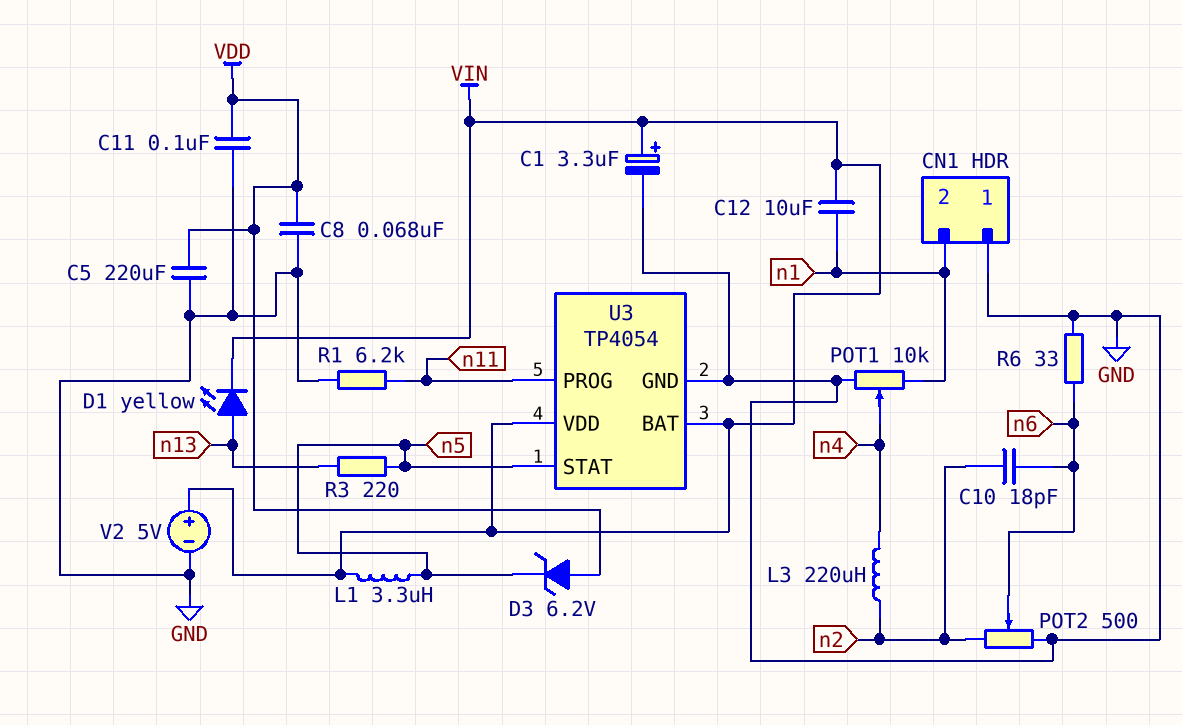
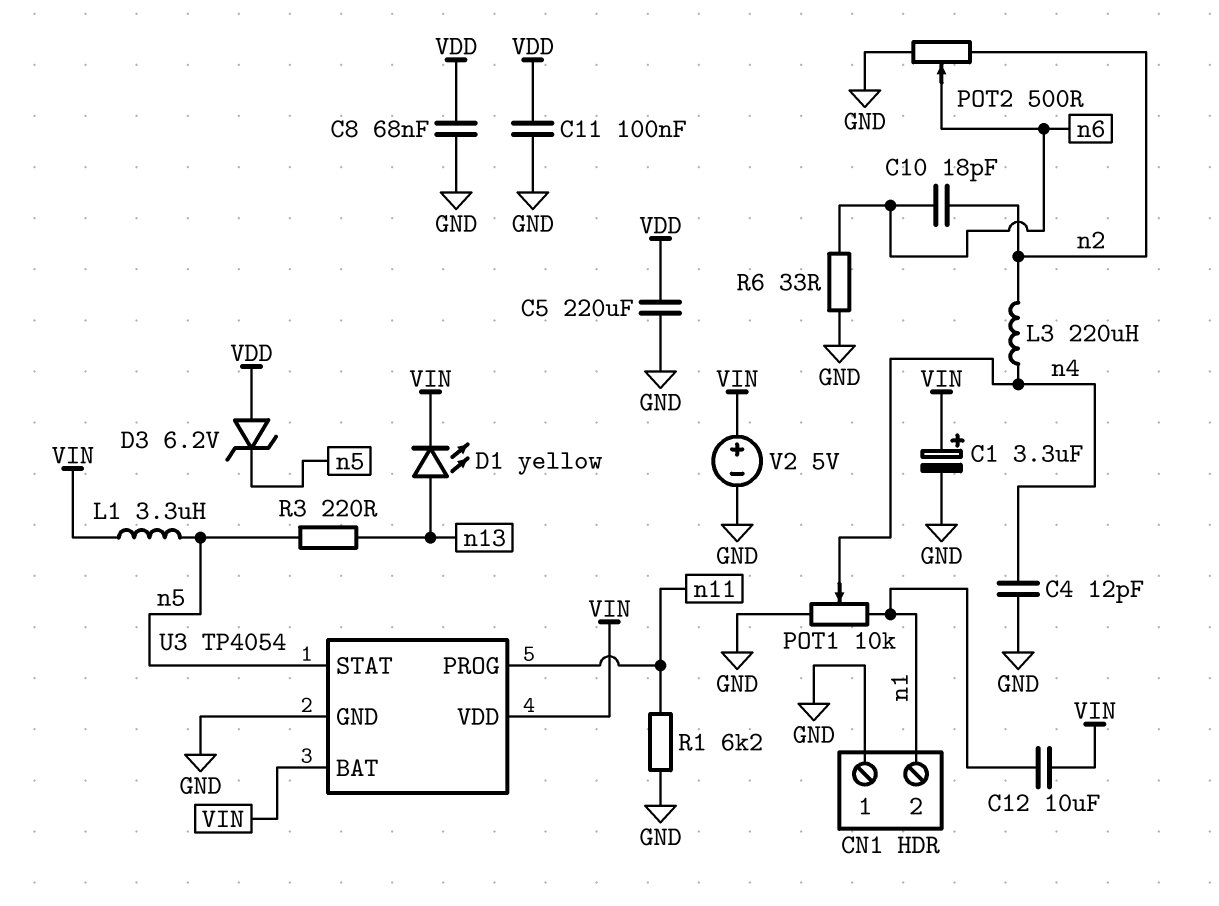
C4: none -> 12pF (GND, n4)

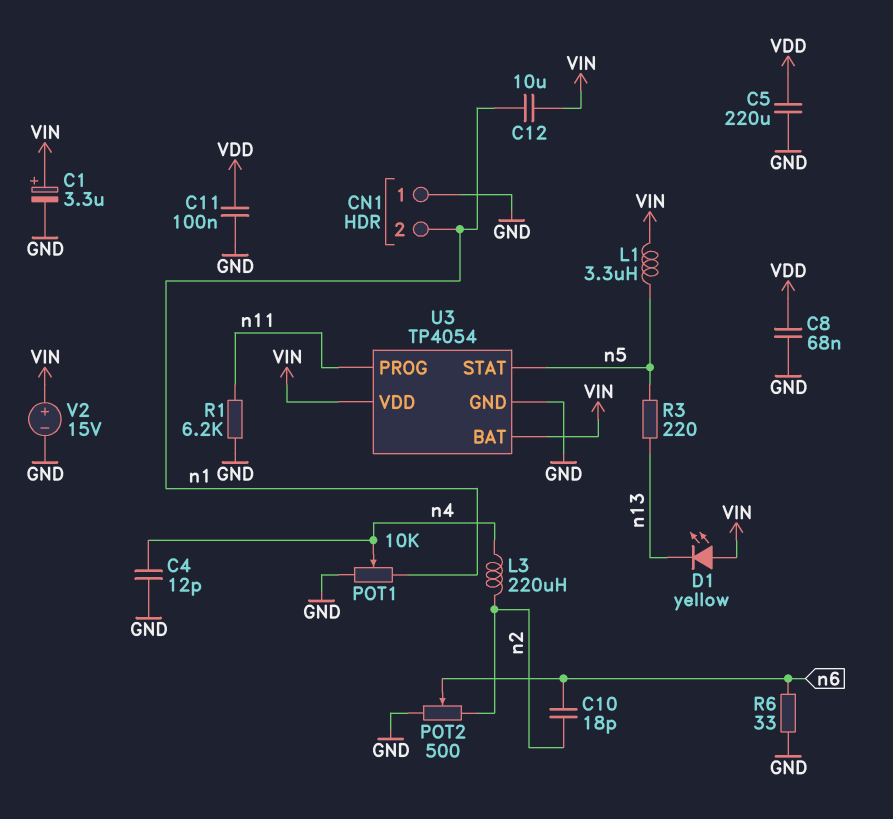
D1: LED yellow (A n13, K VIN) -> LED yellow (A VIN, K n13)
D3: zener 6.2V (A VDD, K n5) -> none
V2: 5V (plus VIN, minus GND) -> 15V (plus VIN, minus GND)

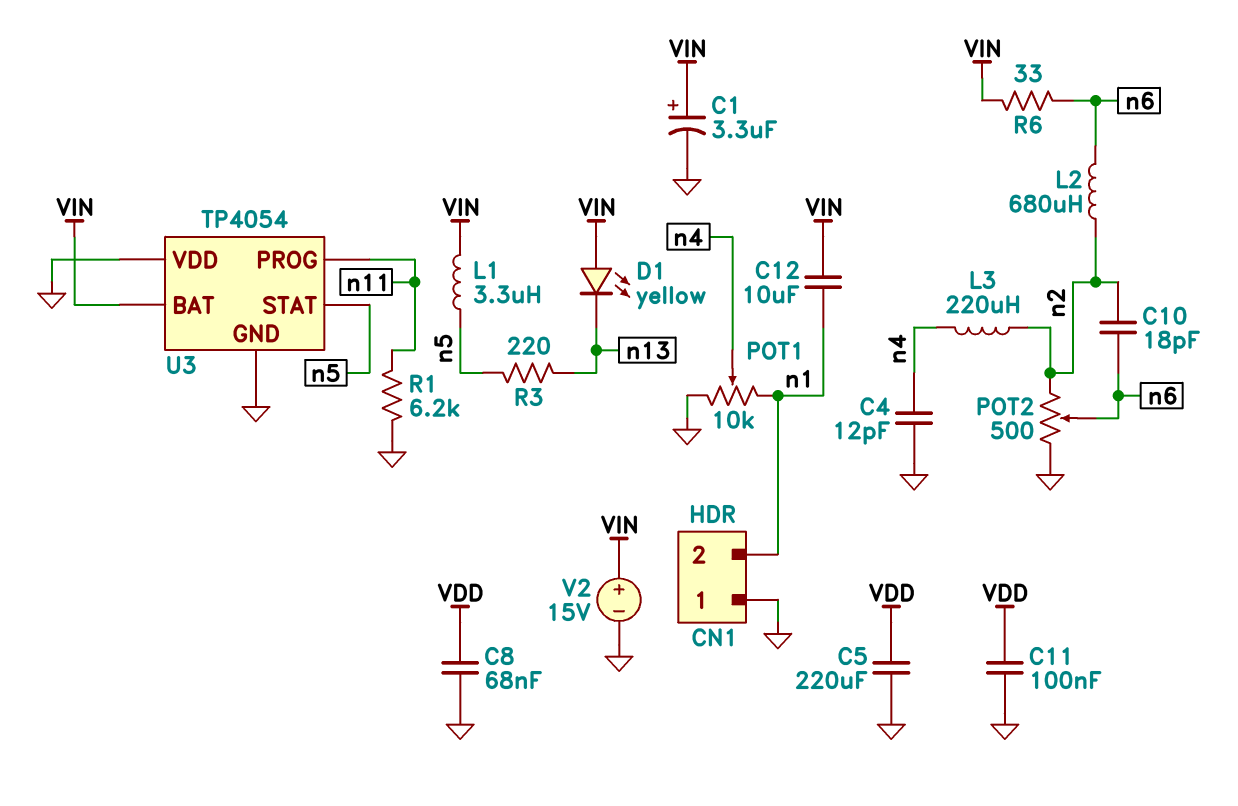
L2: none -> 680uH (n2, n6)
R6: 33 (GND, n6) -> 33 (VIN, n6)
U3 pin VDD: VIN -> GND

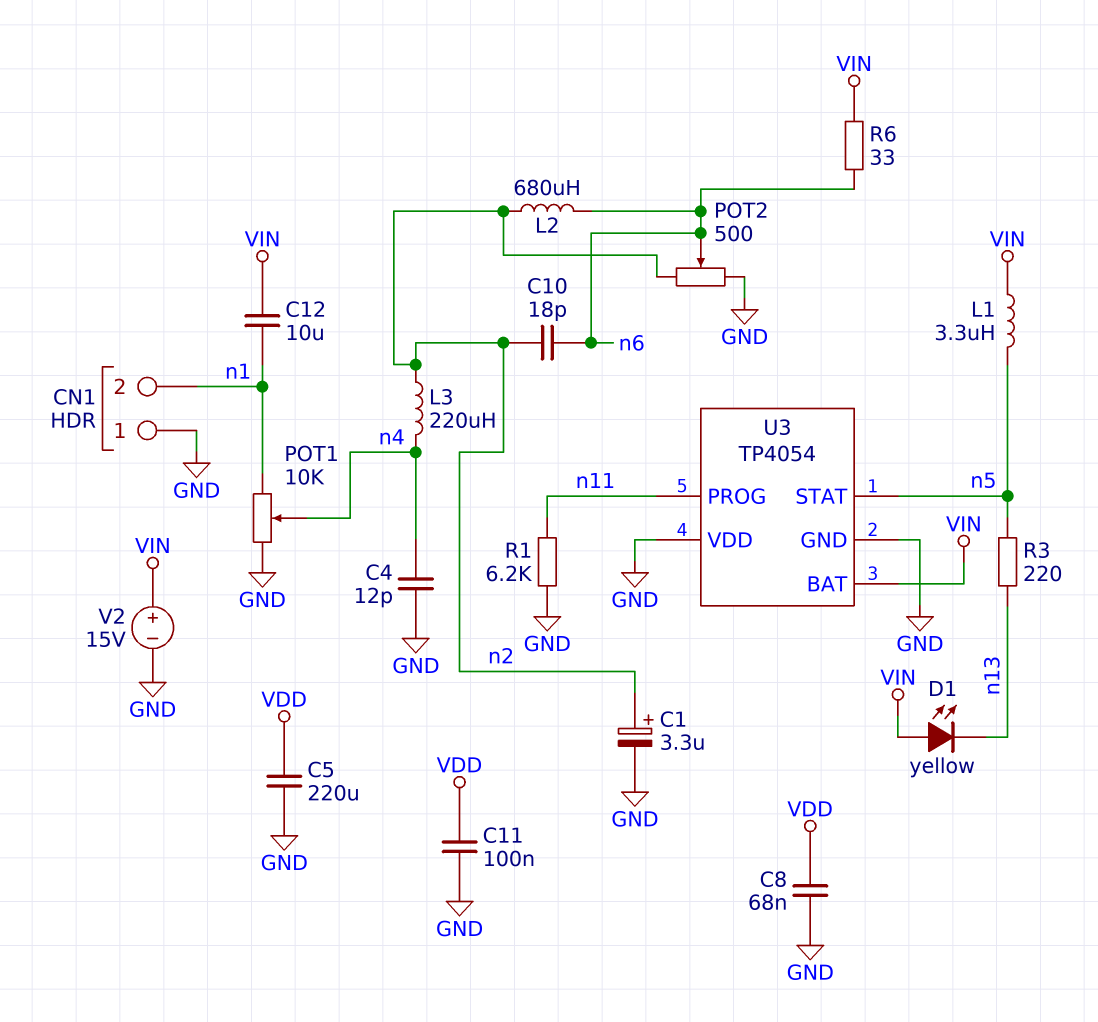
C1: 3.3uF (plus VIN, minus GND) -> 3.3uF (plus n2, minus GND)

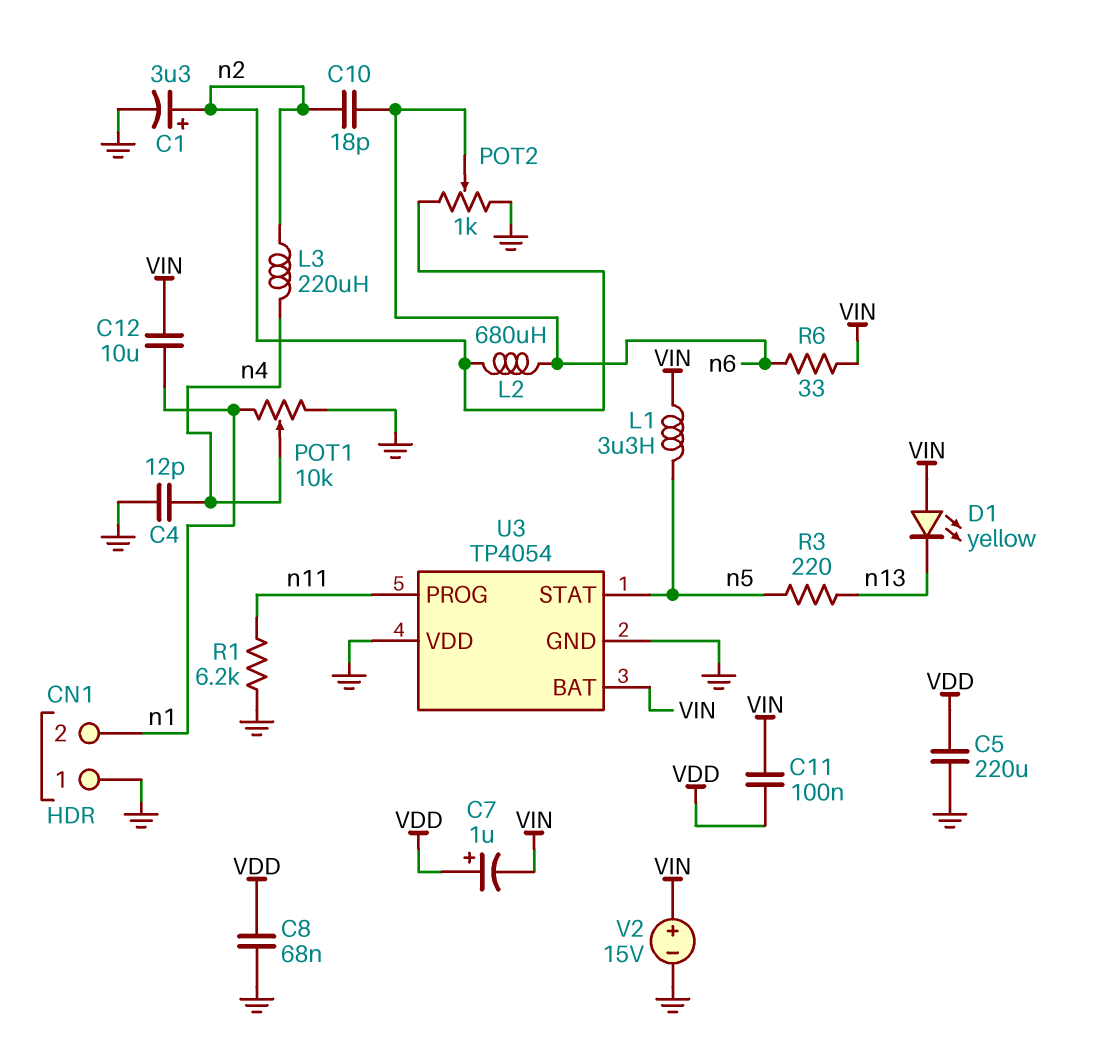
C7: none -> 1uF (plus VDD, minus VIN)
C11: 100nF (GND, VDD) -> 100nF (VDD, VIN)
POT2: 500 (GND, n2, wiper n6) -> 1k (GND, n2, wiper n6)

